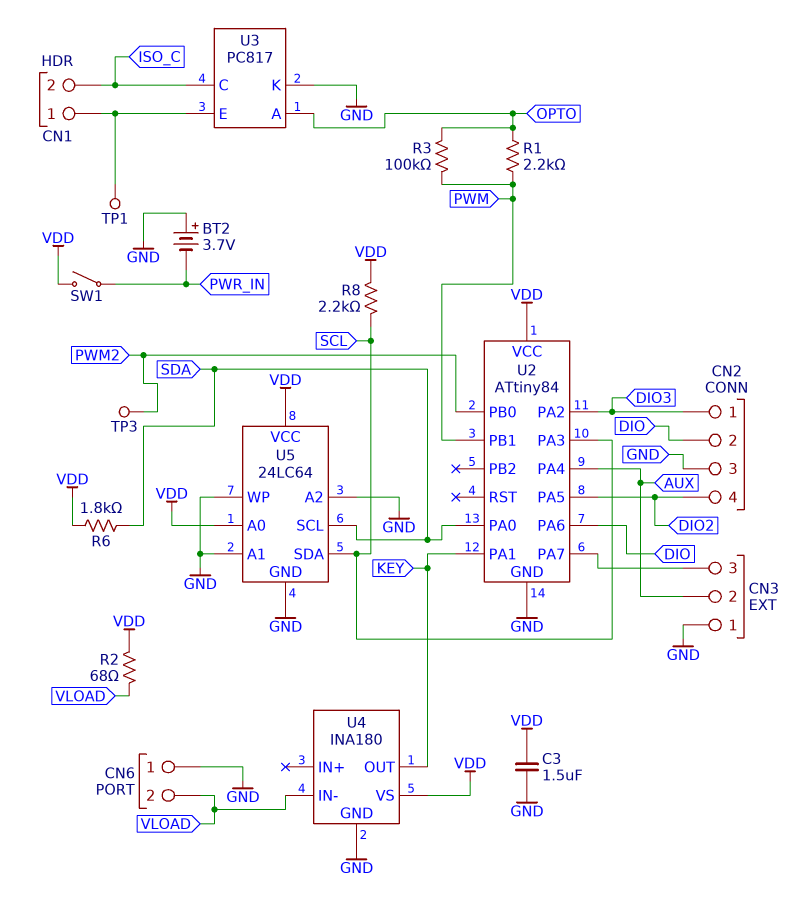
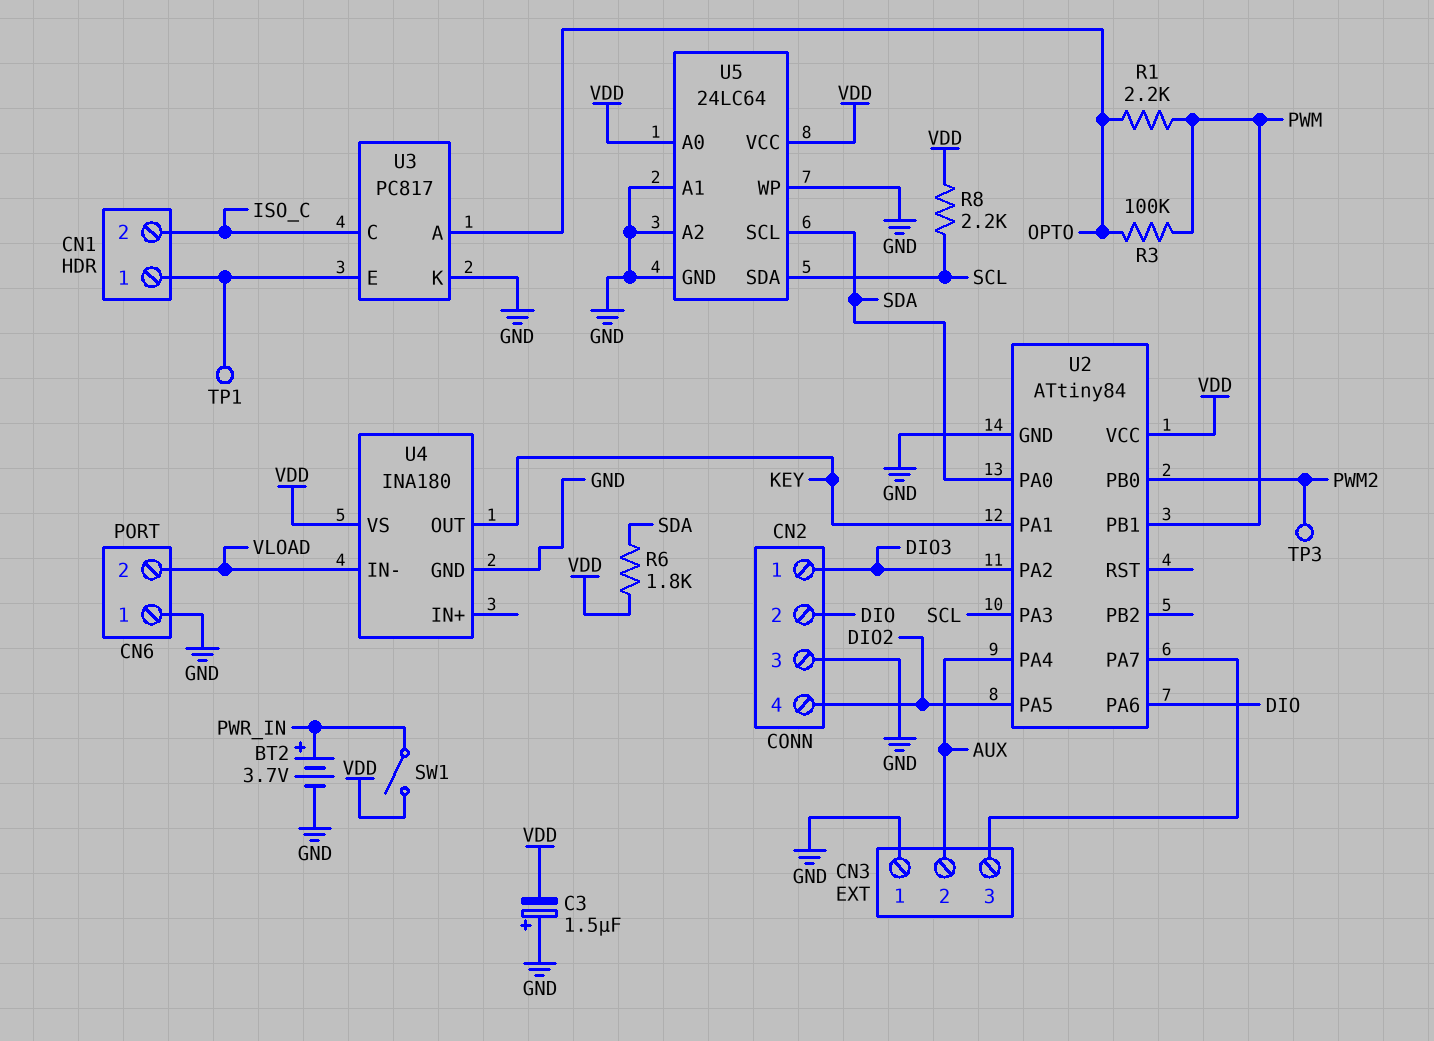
BT2: 3.7V (plus GND, minus PWR_IN) -> 3.7V (plus PWR_IN, minus GND)
C3: 1.5uF (GND, VDD) -> 1.5uF (plus GND, minus VDD)
R2: 68 (VDD, VLOAD) -> none

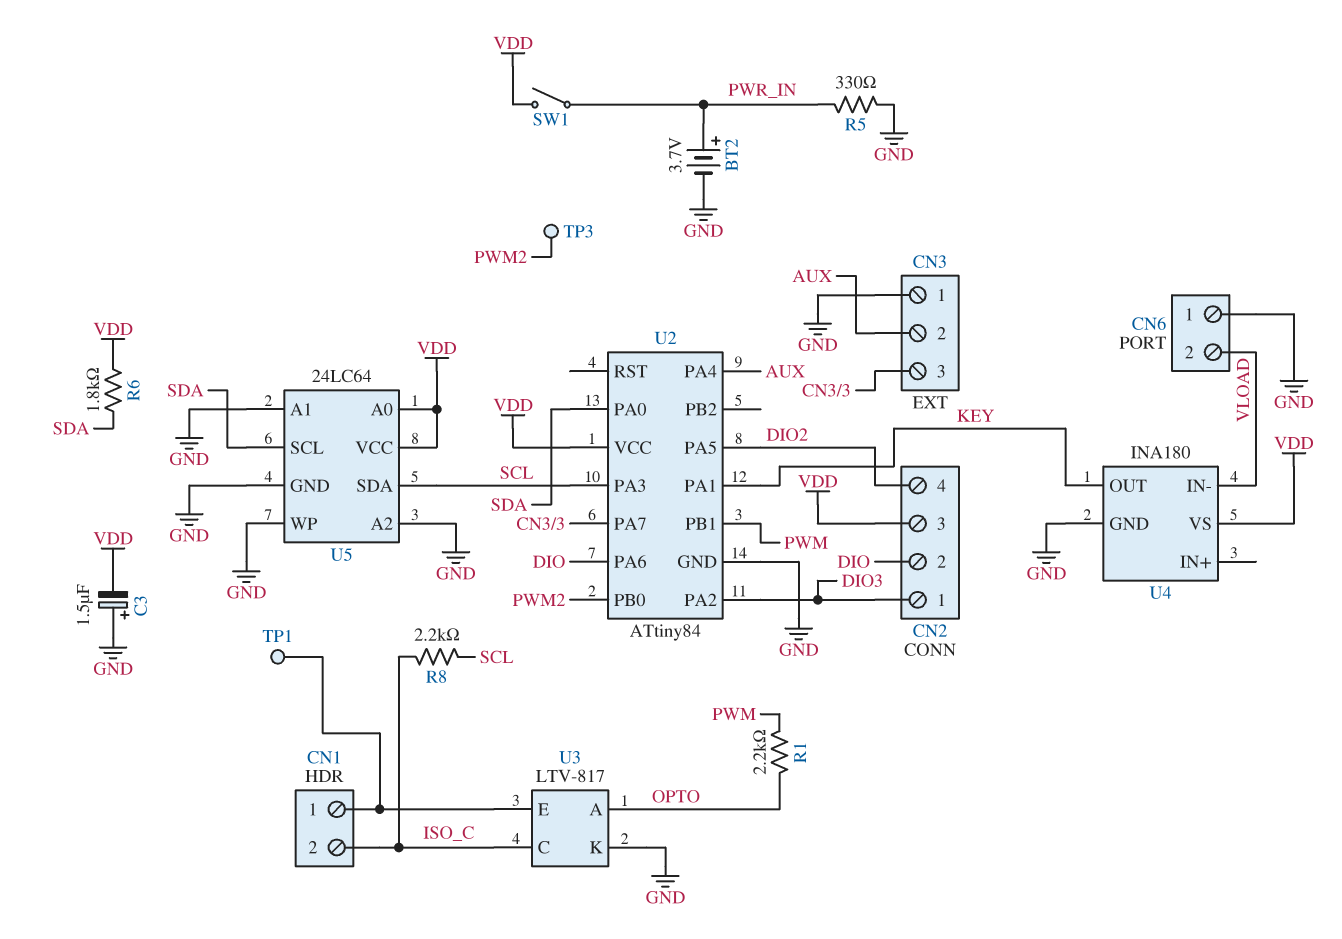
CN2 pin 3: GND -> VDD
R3: 100k (OPTO, PWM) -> none
R5: none -> 330 (GND, PWR_IN)
R8: 2.2k (SCL, VDD) -> 2.2k (ISO_C, SCL)
U3: PC817 -> LTV-817

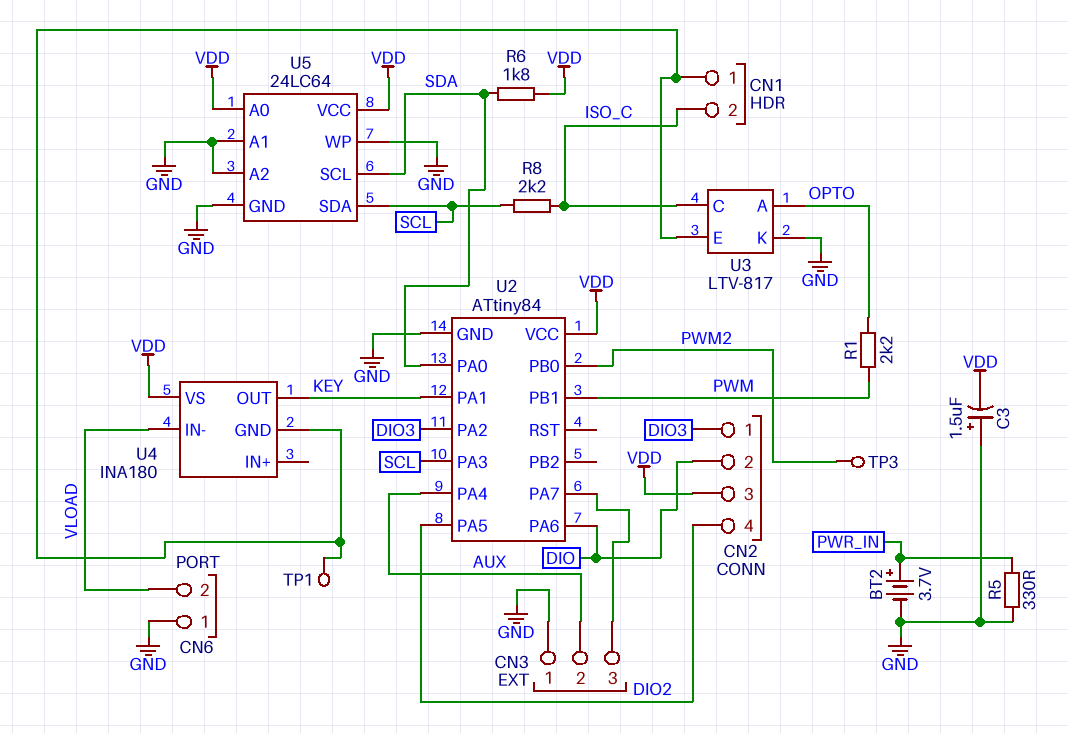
SW1: switch (PWR_IN, VDD) -> none
U4 pin GND: GND -> CN1/1

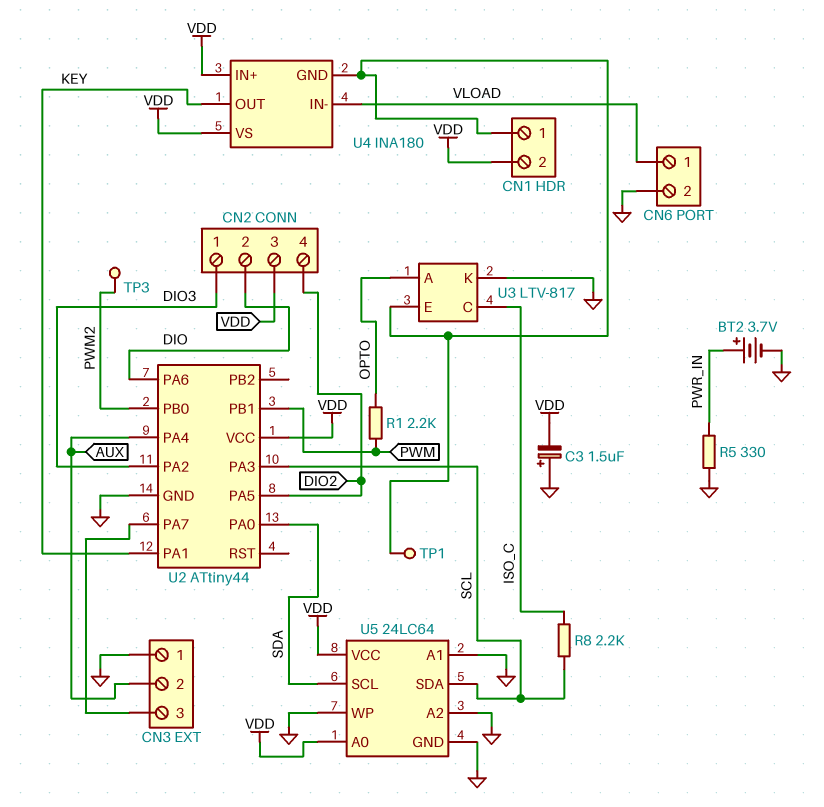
CN1 pin 2: ISO_C -> VDD
CN6 pin 1: GND -> VLOAD
CN6 pin 2: VLOAD -> GND
R6: 1.8k (SDA, VDD) -> none
U2: ATtiny84 -> ATtiny44
U4 pin IN+: none -> VDD

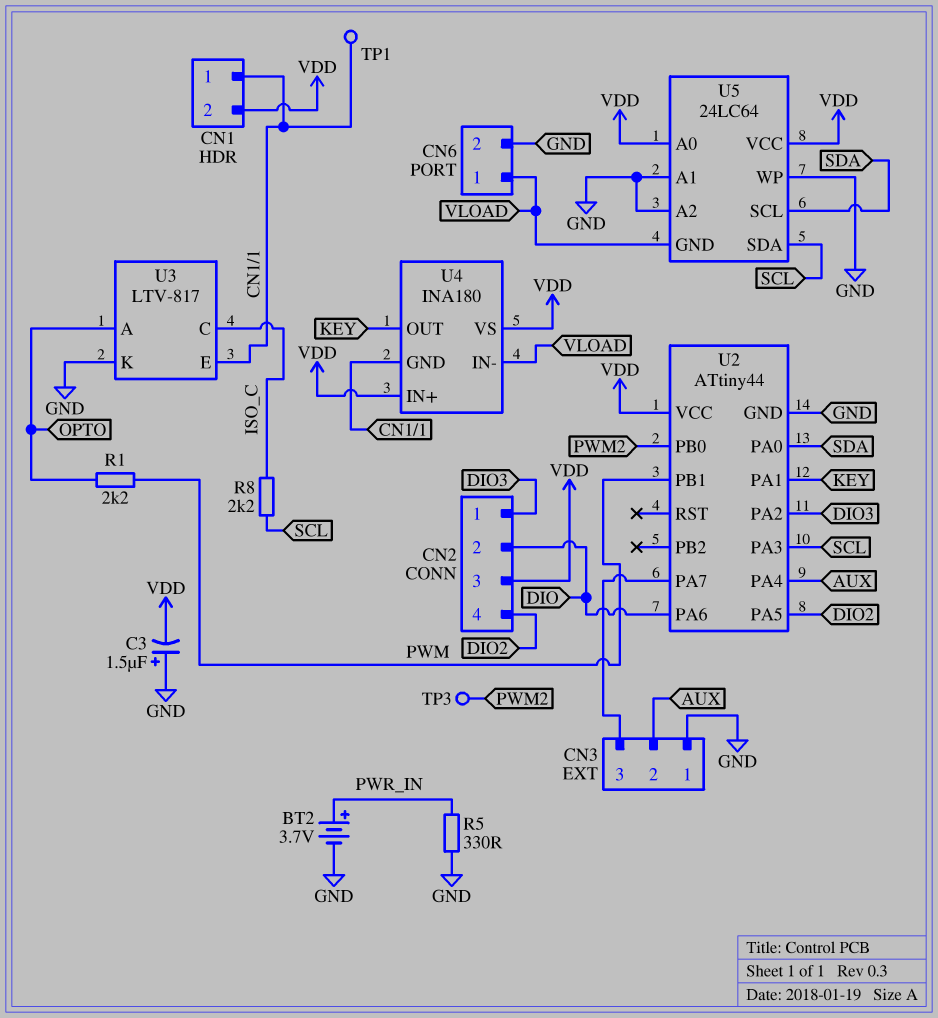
U5 pin GND: GND -> VLOAD

